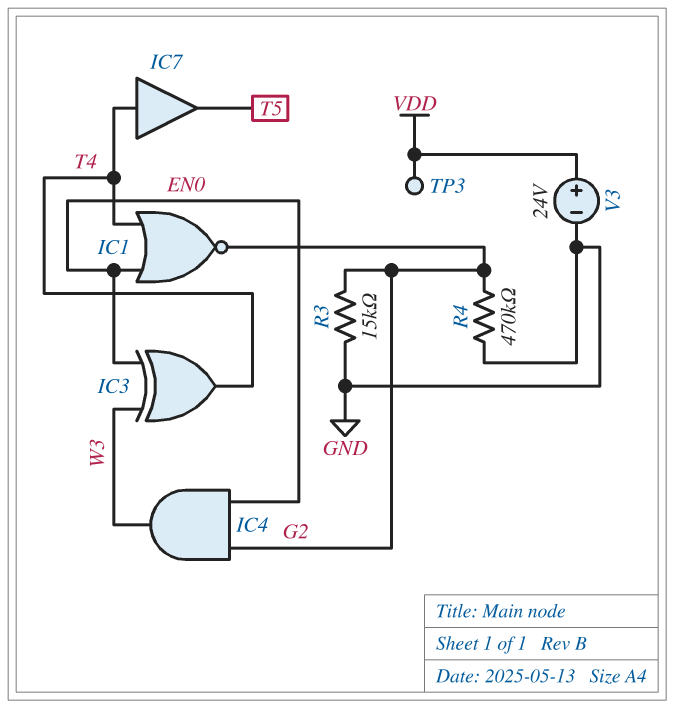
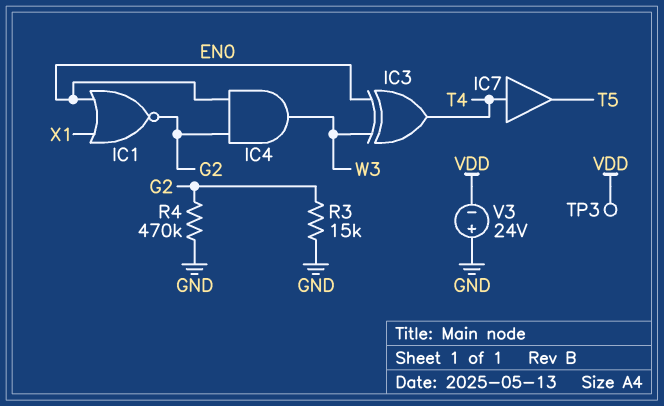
IC1: NOR (in EN0, in T4, out G2) -> NOR (in EN0, in X1, out G2)
V3: 24V (plus VDD, minus GND) -> 24V (plus GND, minus VDD)

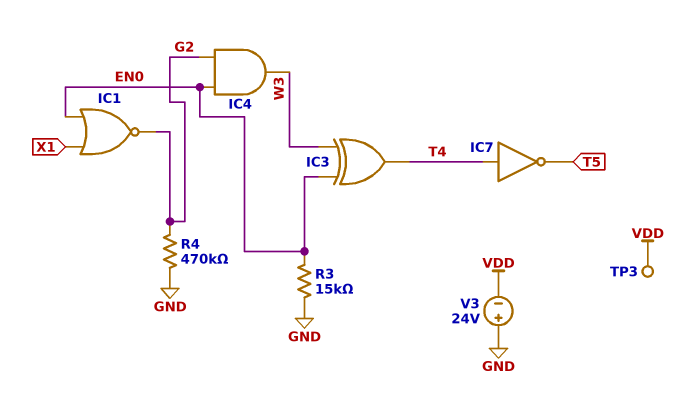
IC7: buffer (in T4, out T5) -> NOT (in T4, out T5)
R3: 15k (G2, GND) -> 15k (EN0, GND)

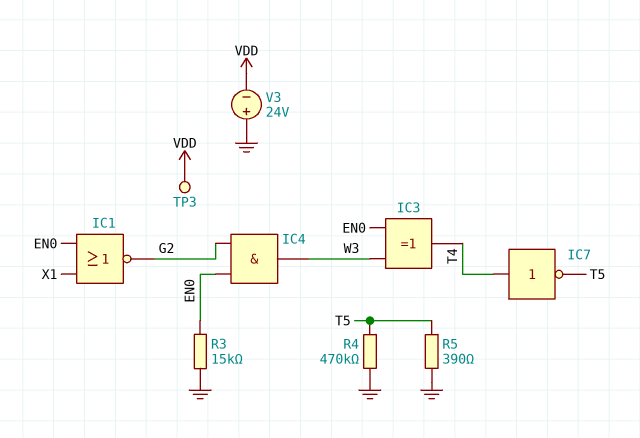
R4: 470k (G2, GND) -> 470k (GND, T5)
R5: none -> 390 (GND, T5)

